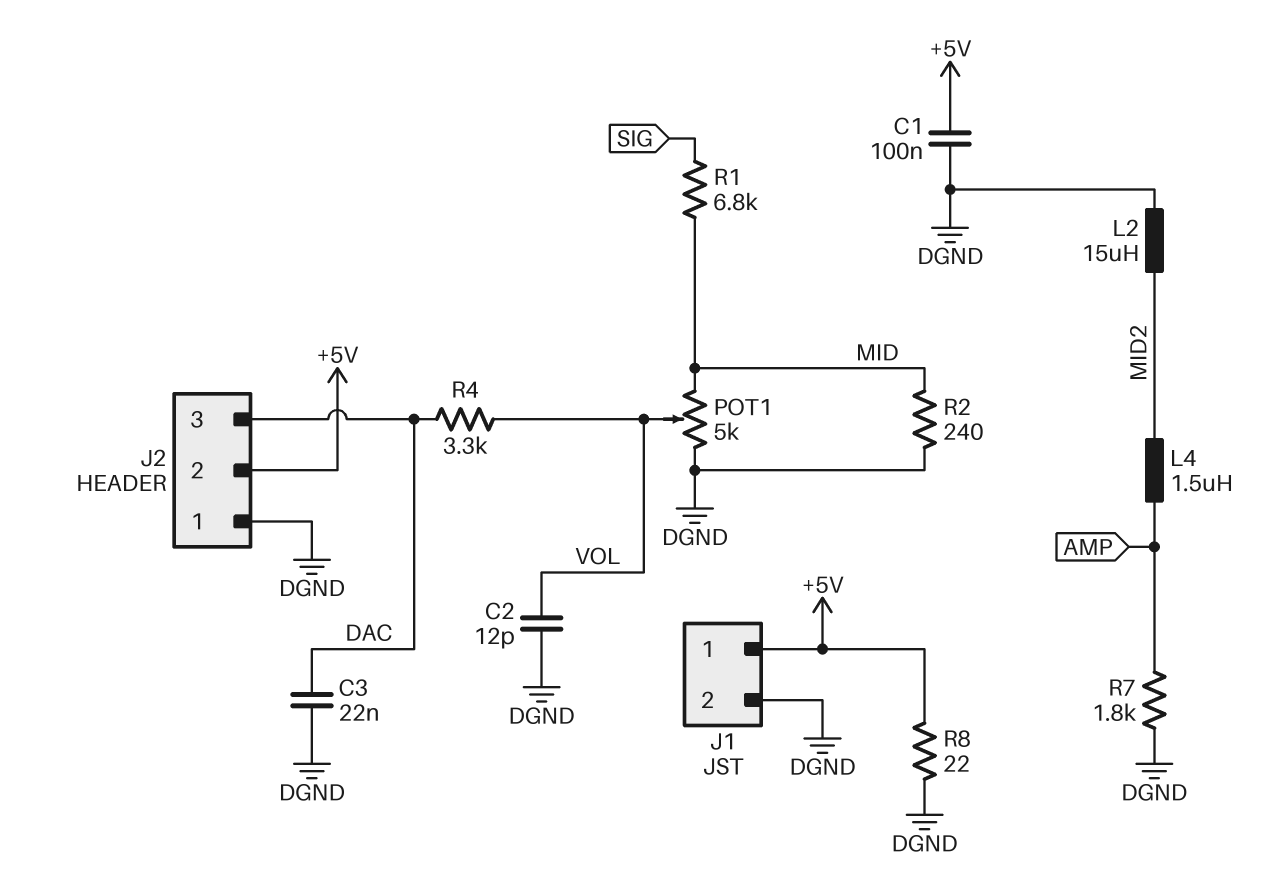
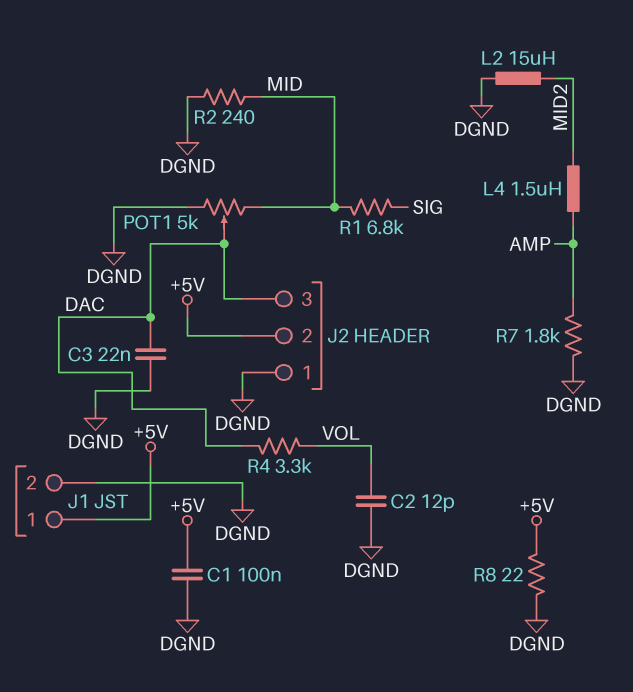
POT1: 5k (DGND, MID, wiper VOL) -> 5k (DGND, MID, wiper DAC)

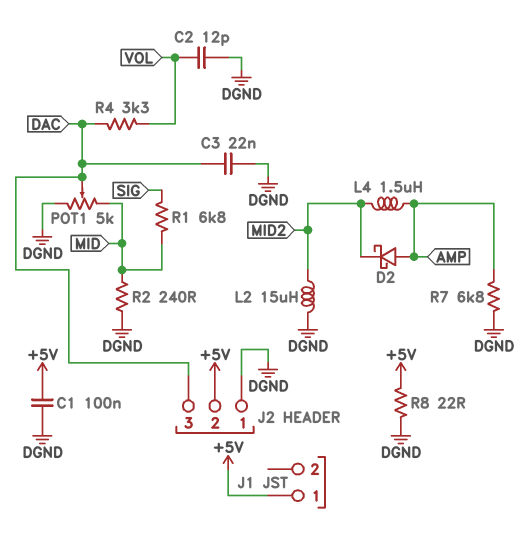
D2: none -> schottky (A AMP, K MID2)
J1 pin 2: DGND -> none
R7: 1.8k (AMP, DGND) -> 6.8k (AMP, DGND)

